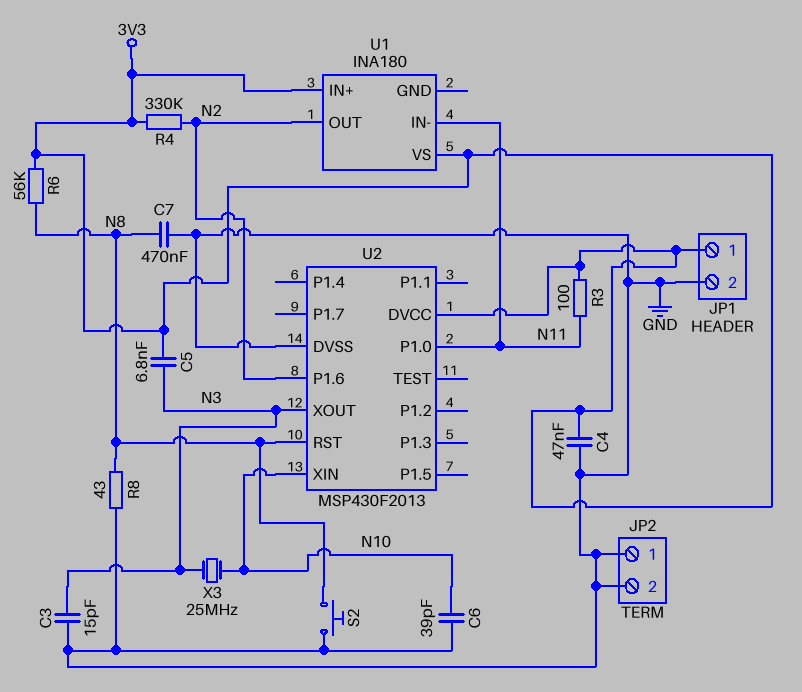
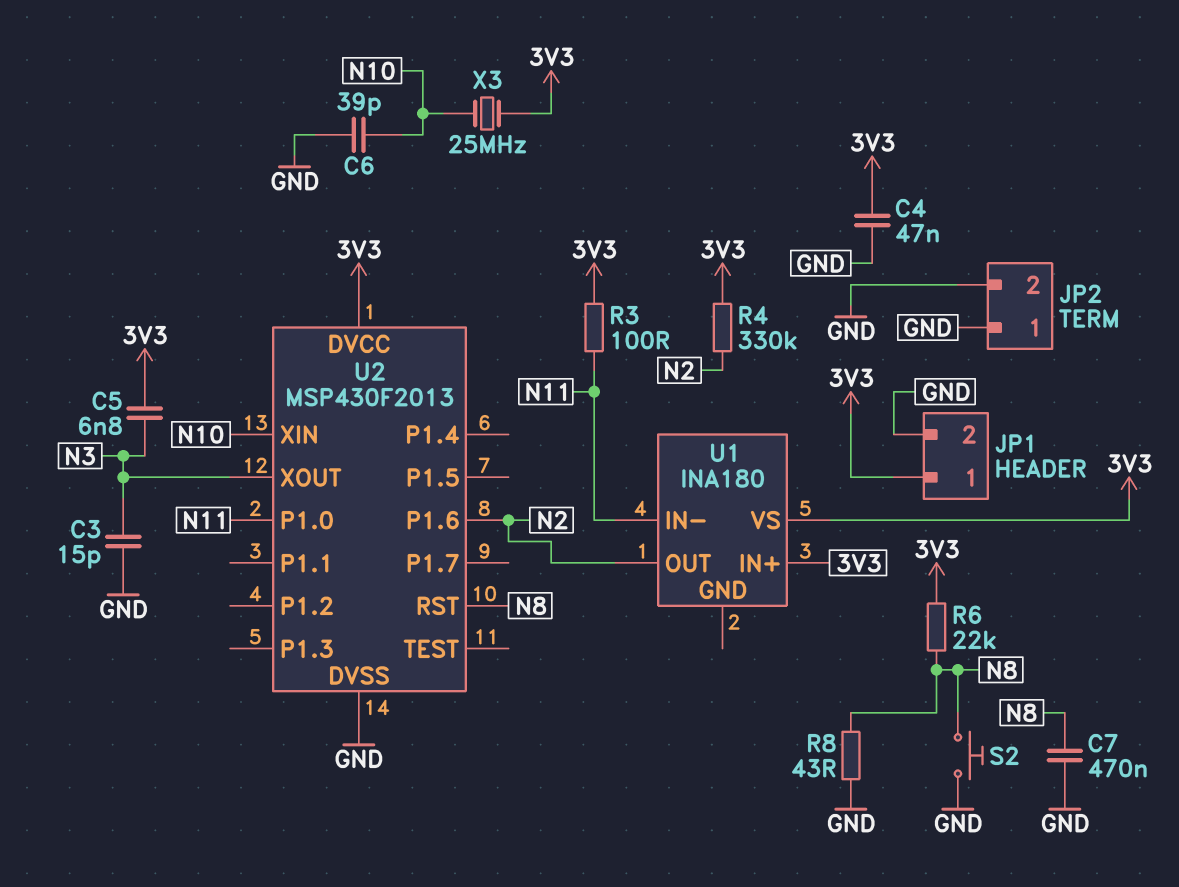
R6: 56k (3V3, N8) -> 22k (3V3, N8)
X3: 25MHz (N3, N10) -> 25MHz (3V3, N10)

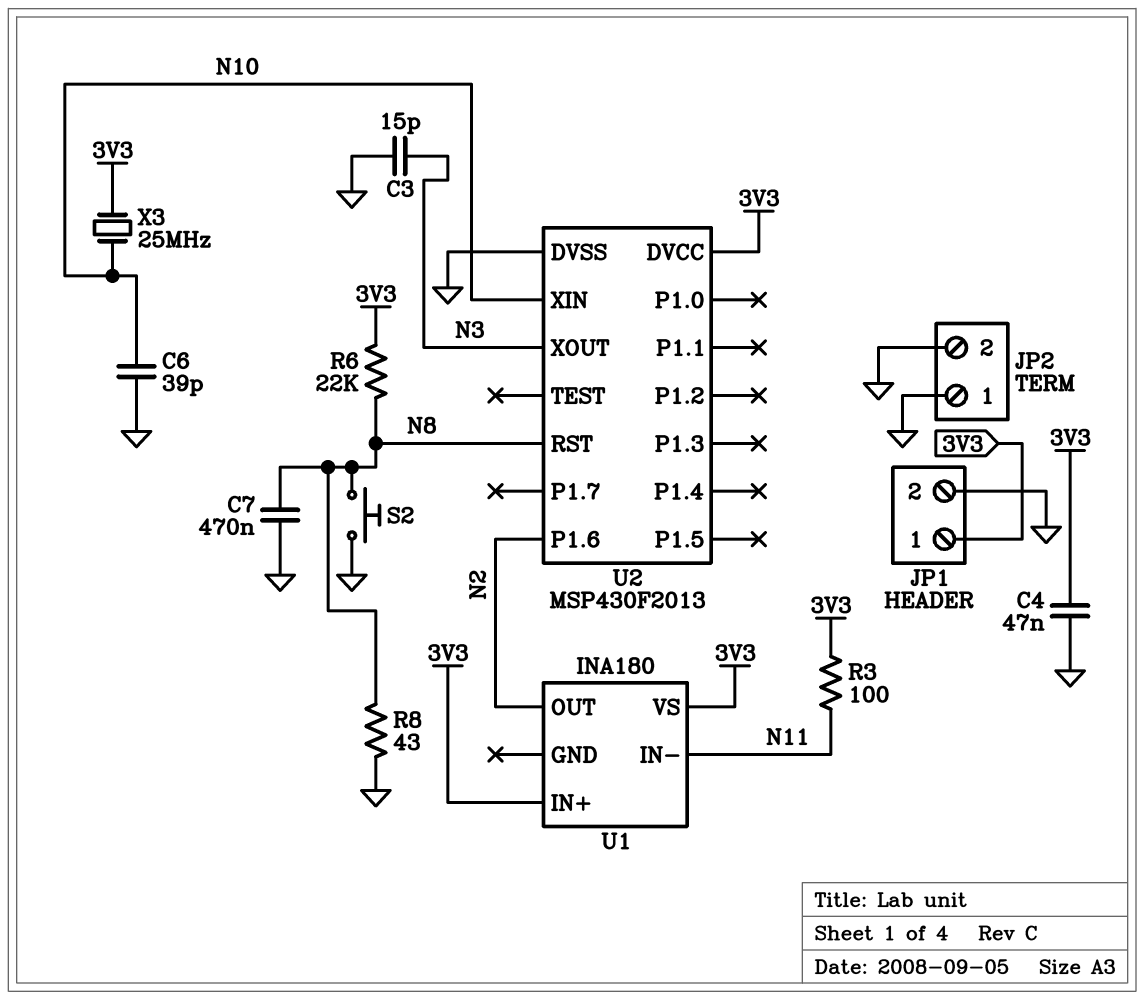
C5: 6.8nF (3V3, N3) -> none
R4: 330k (3V3, N2) -> none
U2 pin P1.0: N11 -> none

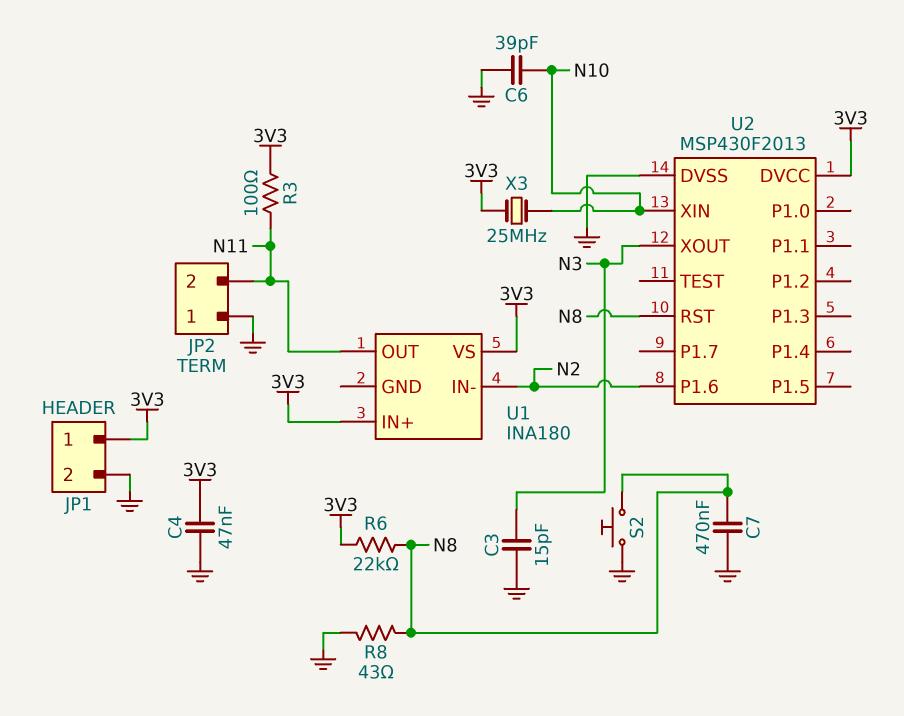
JP2 pin 2: GND -> N11
U1 pin IN-: N11 -> N2
U1 pin OUT: N2 -> N11

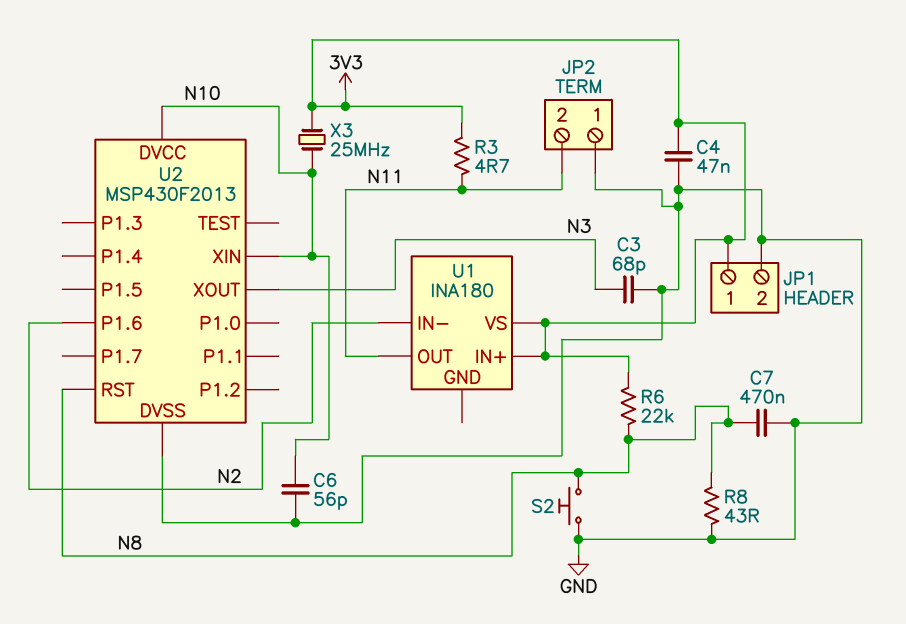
C3: 15pF (GND, N3) -> 68pF (GND, N3)
C6: 39pF (GND, N10) -> 56pF (GND, N10)
R3: 100 (3V3, N11) -> 4.7 (3V3, N11)
U2 pin DVCC: 3V3 -> N10

